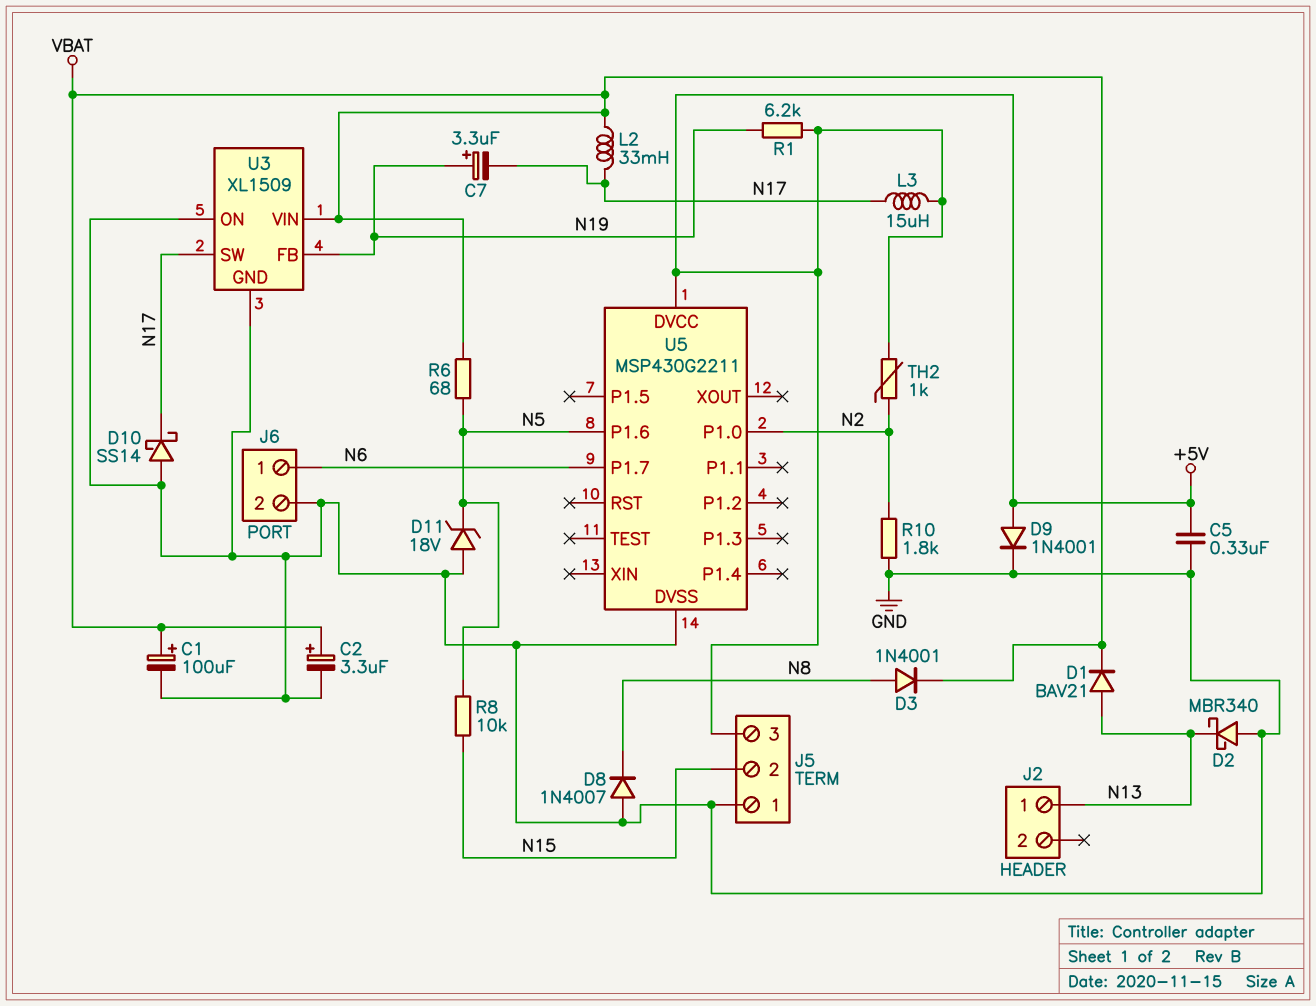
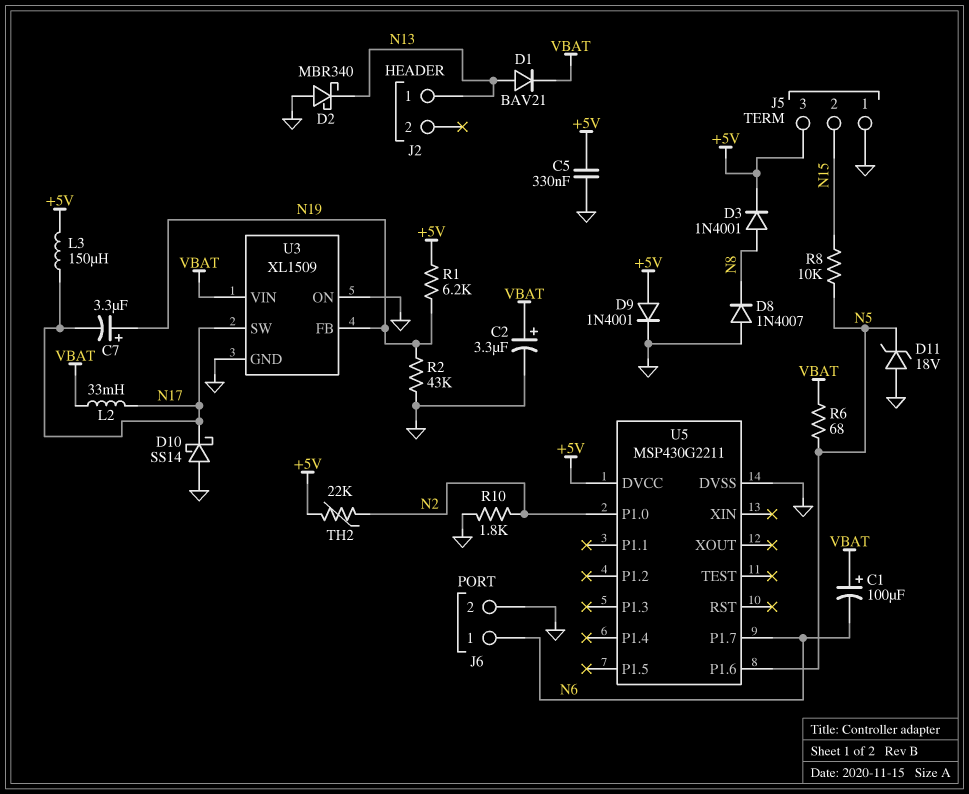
C1: 100uF (plus VBAT, minus GND) -> 100uF (plus VBAT, minus N6)
D3: diode 1N4001 (A N8, K VBAT) -> diode 1N4001 (A N8, K +5V)
L3: 15uH (+5V, N17) -> 150uH (+5V, N17)
R2: none -> 43k (GND, N19)
TH2: 1k (+5V, N2) -> 22k (+5V, N2)

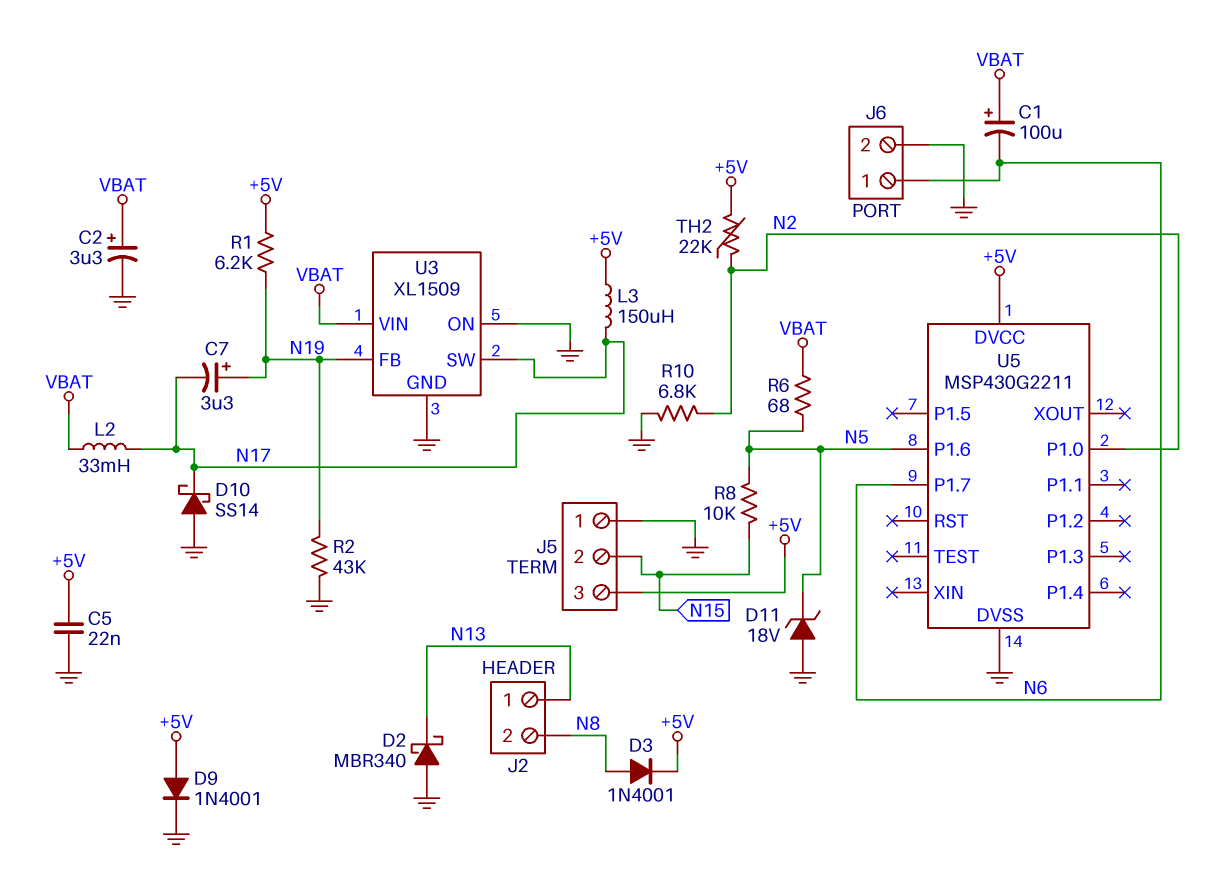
C5: 330nF (+5V, GND) -> 22nF (+5V, GND)
D1: diode BAV21 (A N13, K VBAT) -> none
D8: diode 1N4007 (A GND, K N8) -> none
J2 pin 2: none -> N8
R10: 1.8k (GND, N2) -> 6.8k (GND, N2)

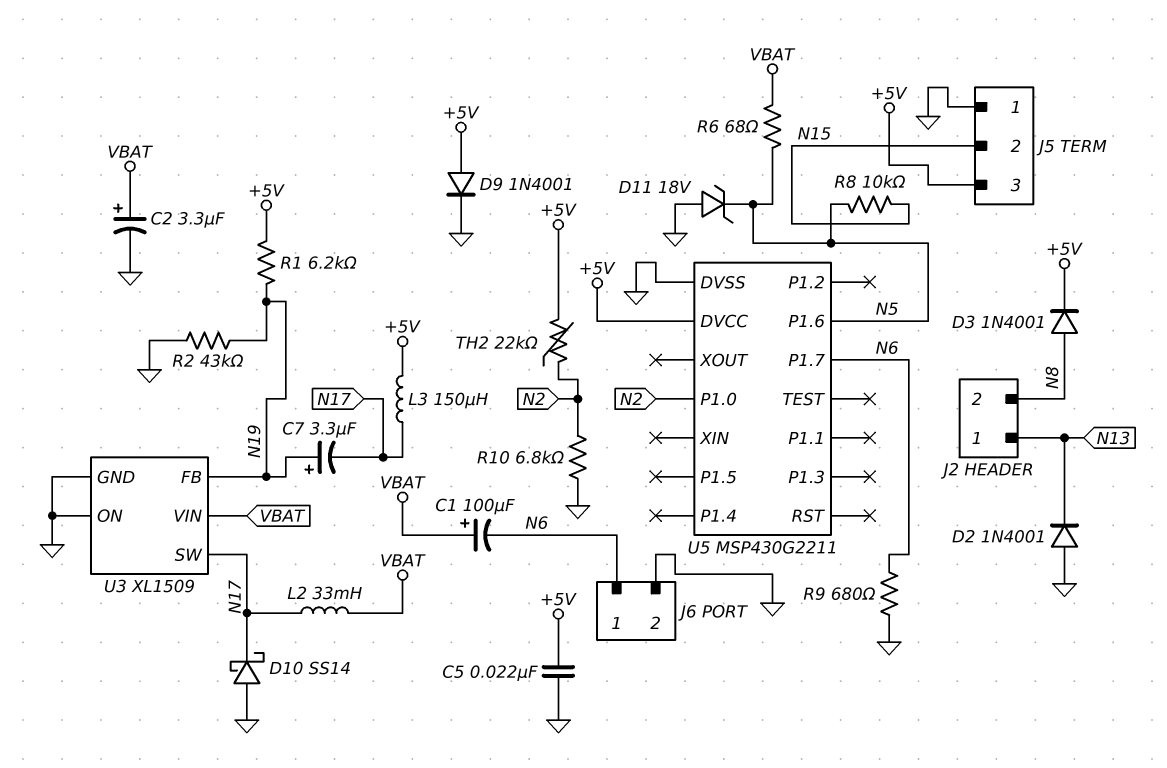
D2: schottky MBR340 (A GND, K N13) -> diode 1N4001 (A GND, K N13)
R9: none -> 680 (GND, N6)

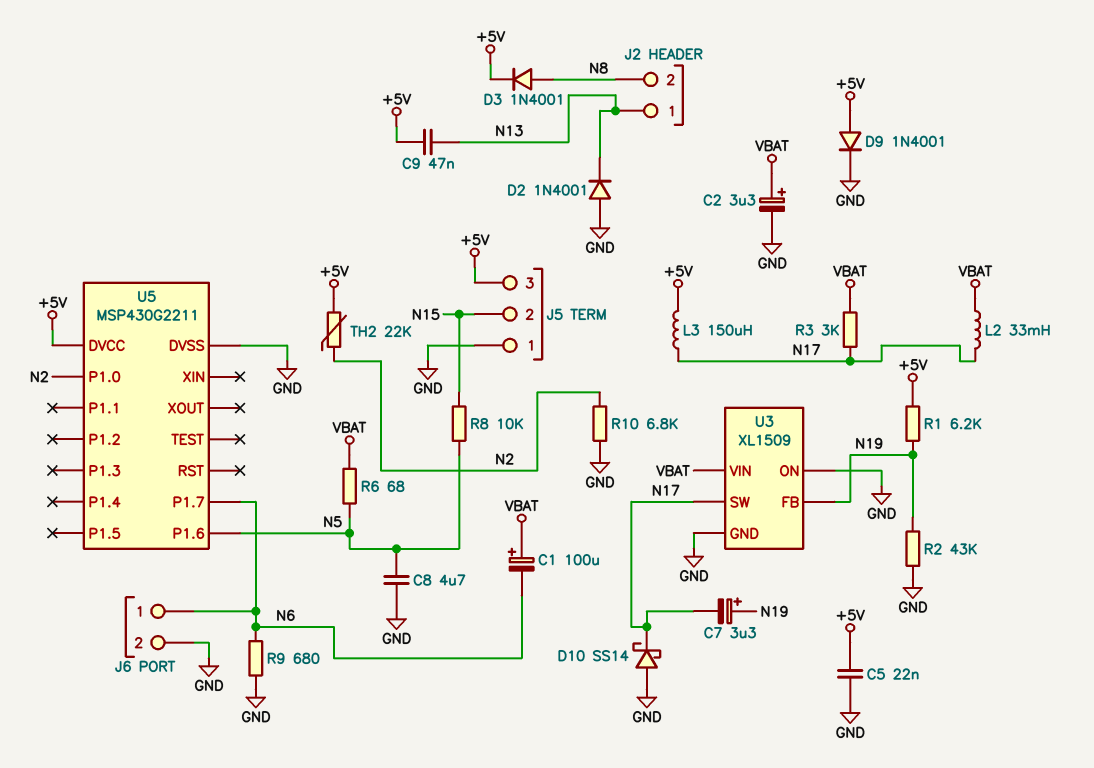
C8: none -> 4.7uF (GND, N5)
C9: none -> 47nF (+5V, N13)
D11: zener 18V (A GND, K N5) -> none
R3: none -> 3k (N17, VBAT)

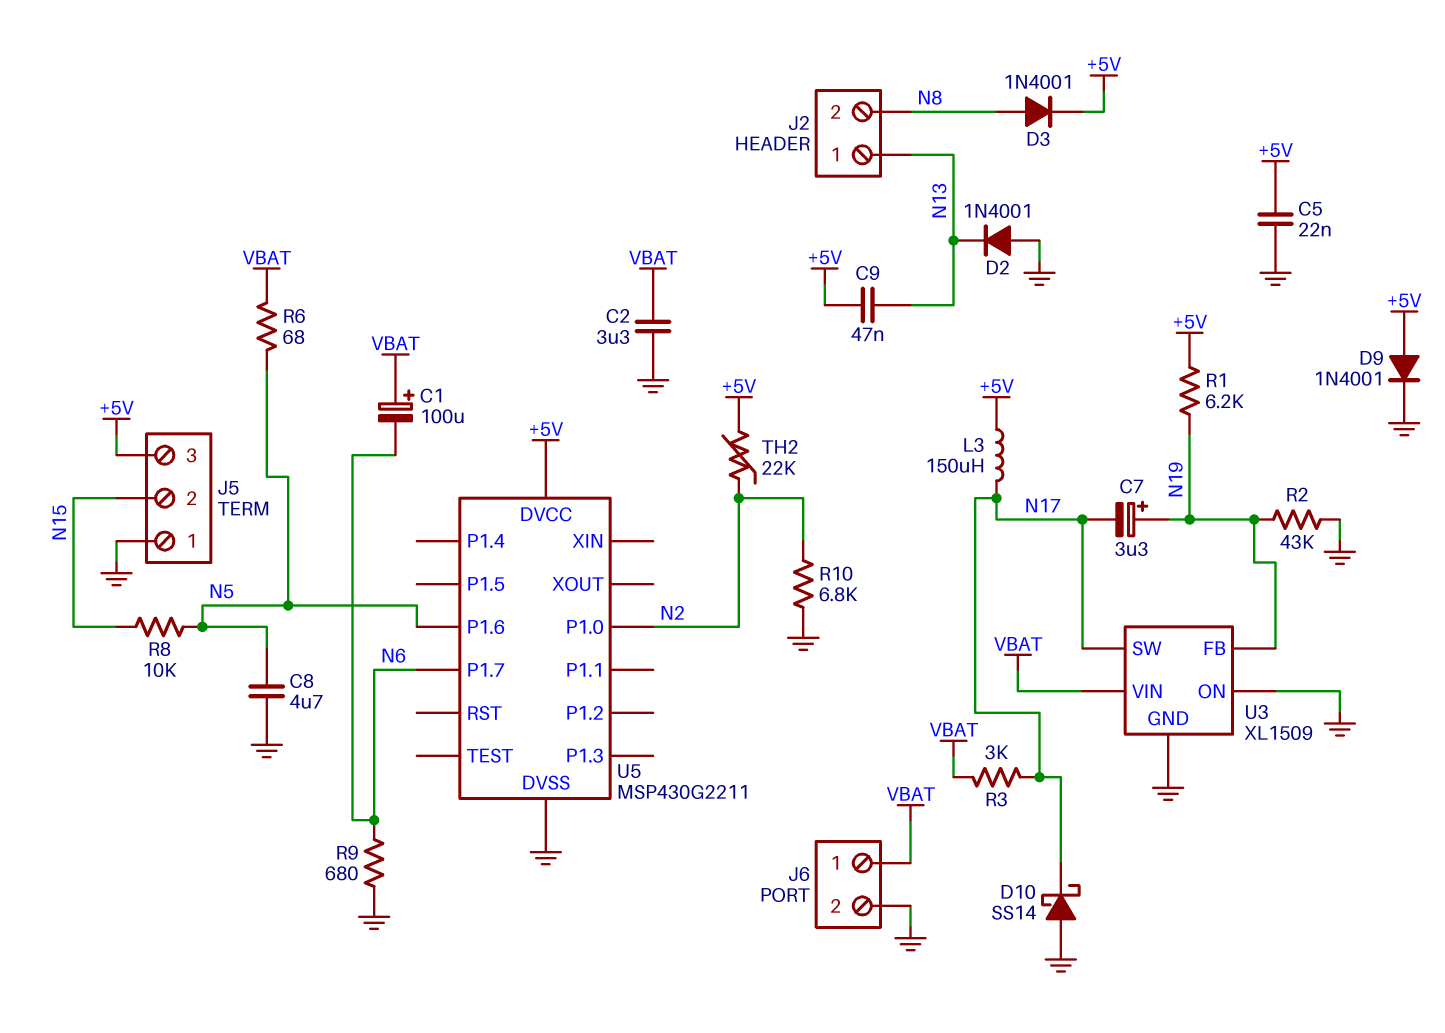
C2: 3.3uF (plus VBAT, minus GND) -> 3.3uF (GND, VBAT)
J6 pin 1: N6 -> VBAT
L2: 33mH (N17, VBAT) -> none

